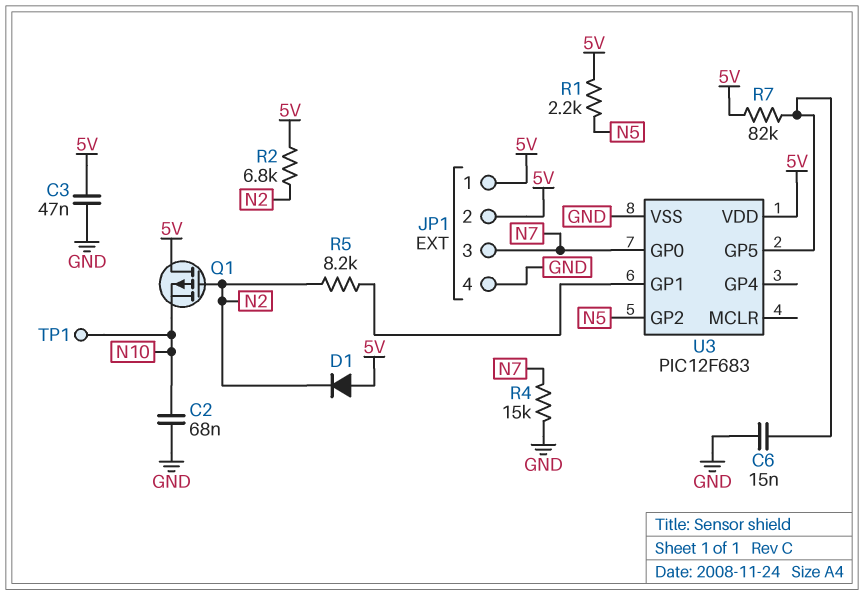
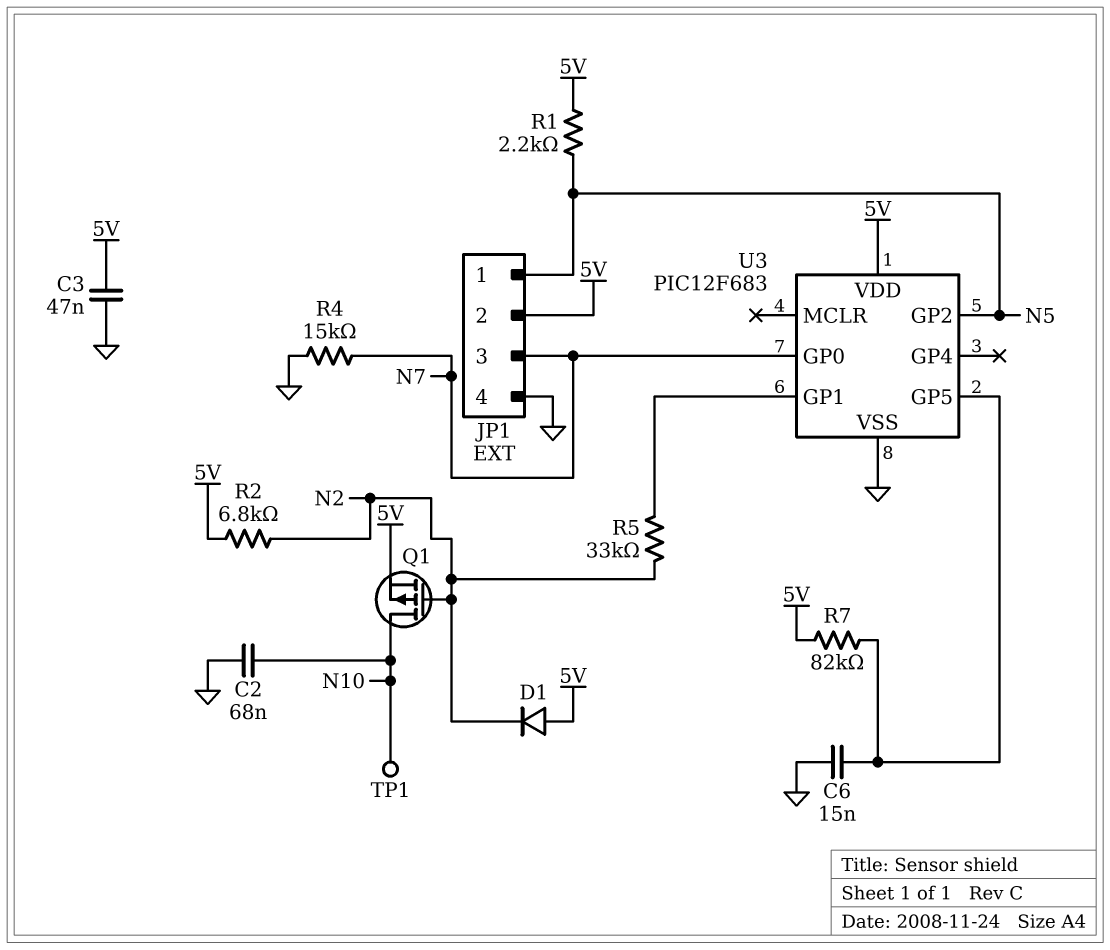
JP1 pin 1: 5V -> N5
Q1: PMOS (G N2, D 5V, S N10) -> PMOS (G N2, D N10, S 5V)
R5: 8.2k (N2, U3/GP1) -> 33k (N2, U3/GP1)

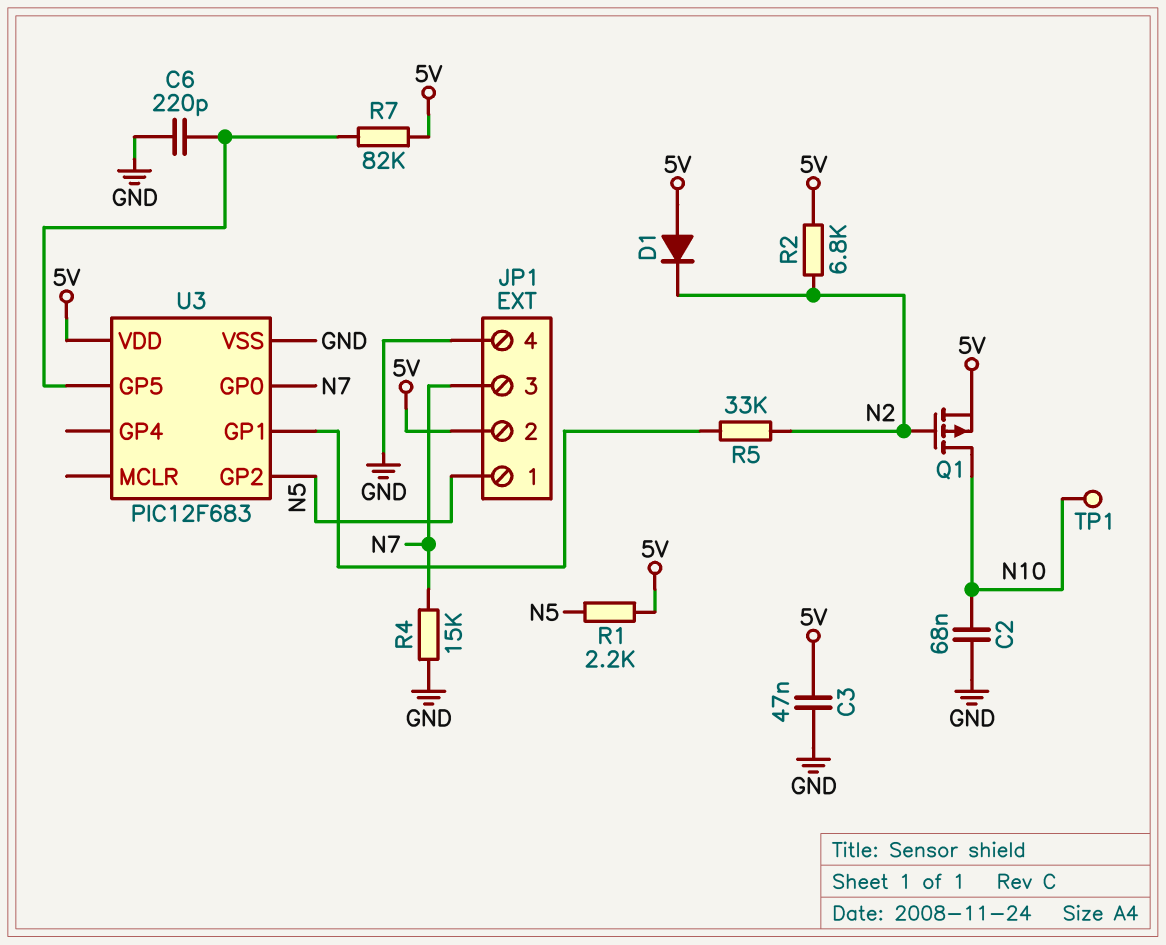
C6: 15nF (GND, U3/GP5) -> 220pF (GND, U3/GP5)

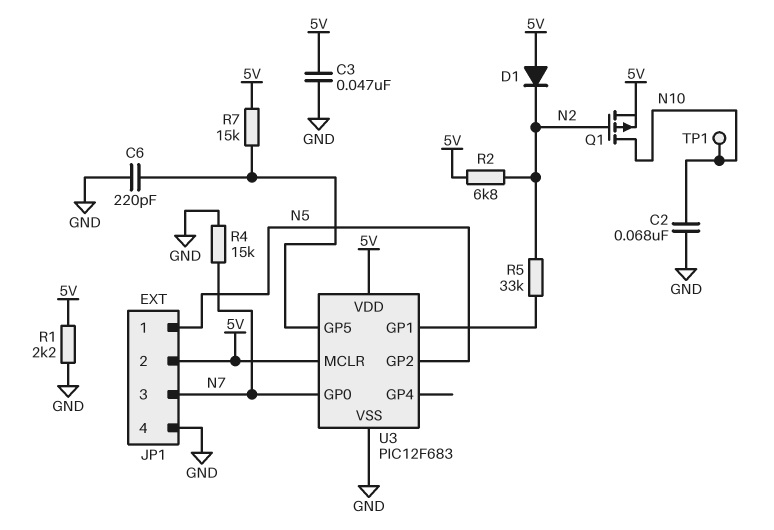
R1: 2.2k (5V, N5) -> 2.2k (5V, GND)
R7: 82k (5V, U3/GP5) -> 15k (5V, U3/GP5)
U3 pin MCLR: none -> 5V

